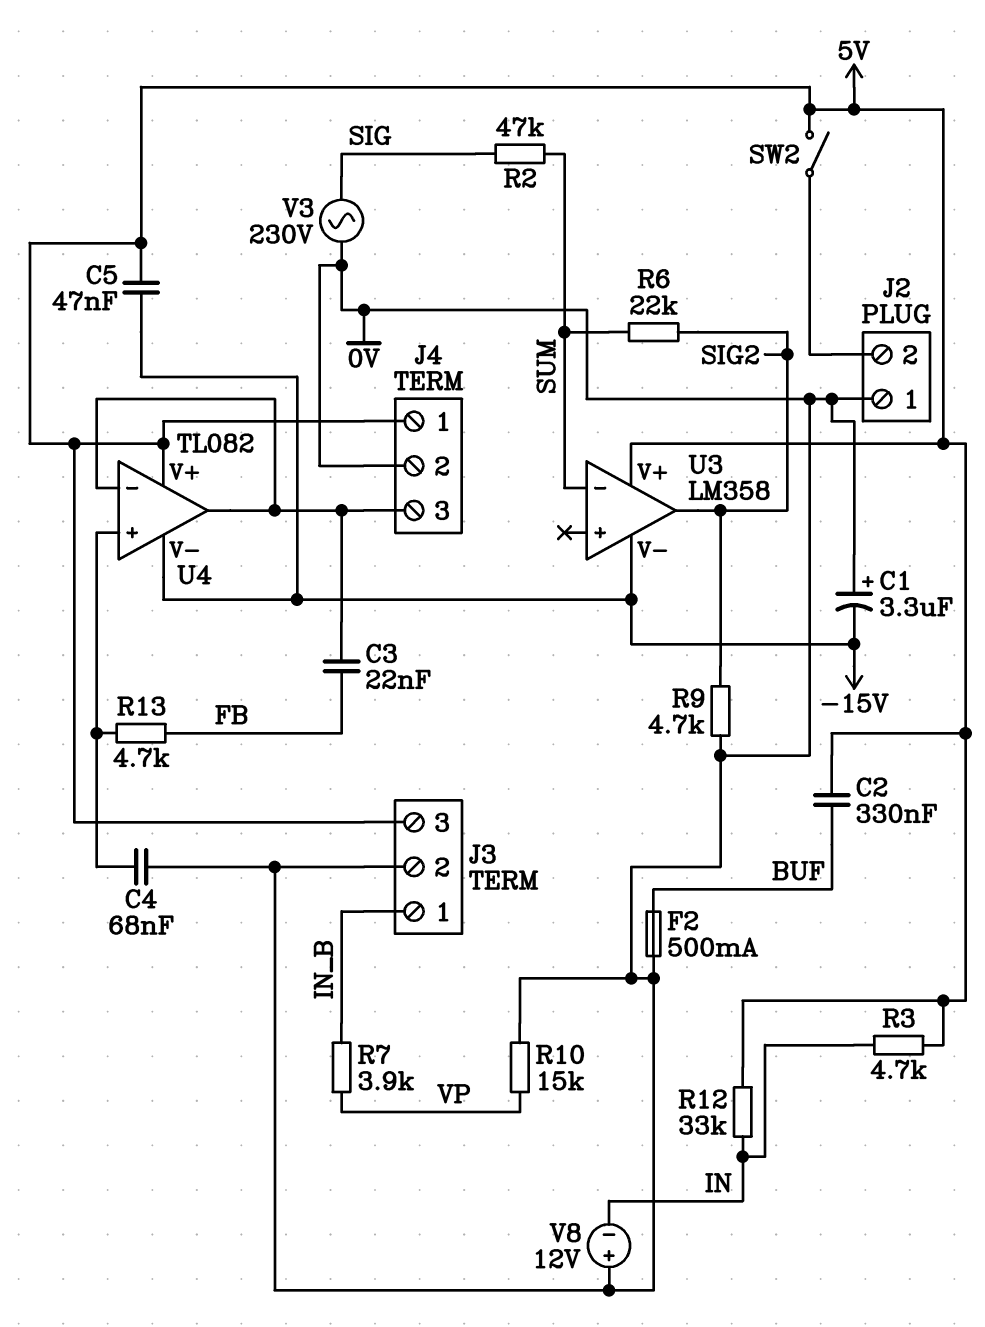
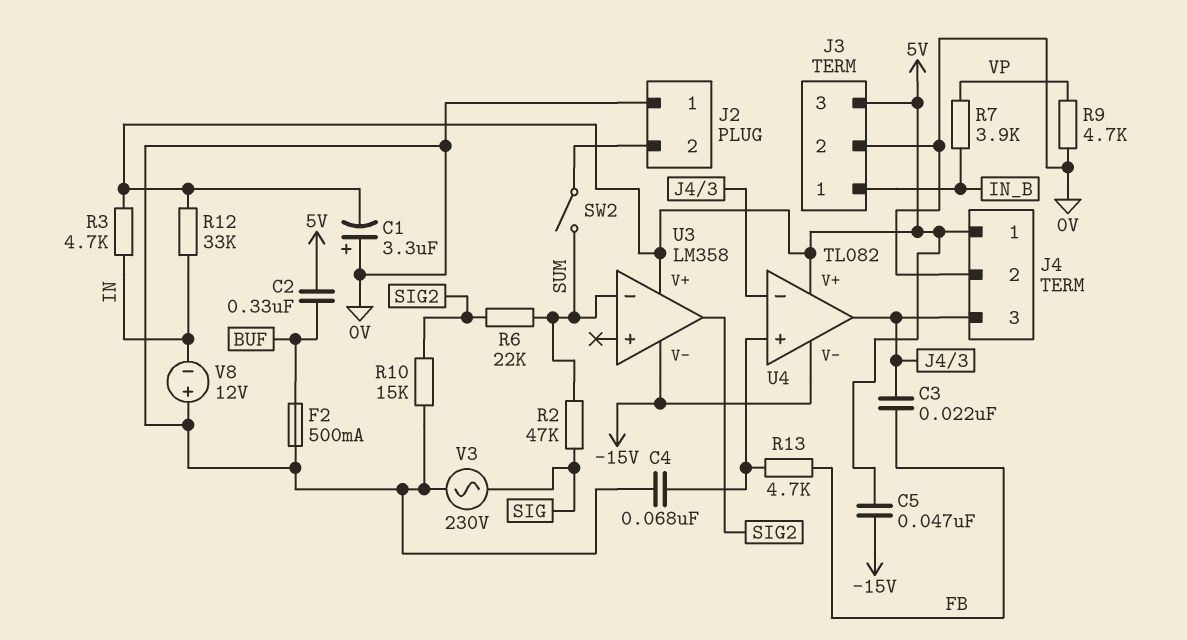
C1: 3.3uF (plus 0V, minus -15V) -> 3.3uF (plus 0V, minus 5V)
R9: 4.7k (0V, SIG2) -> 4.7k (0V, VP)
R10: 15k (0V, VP) -> 15k (0V, SIG2)
SW2: switch (5V, J2/2) -> switch (J2/2, SUM)

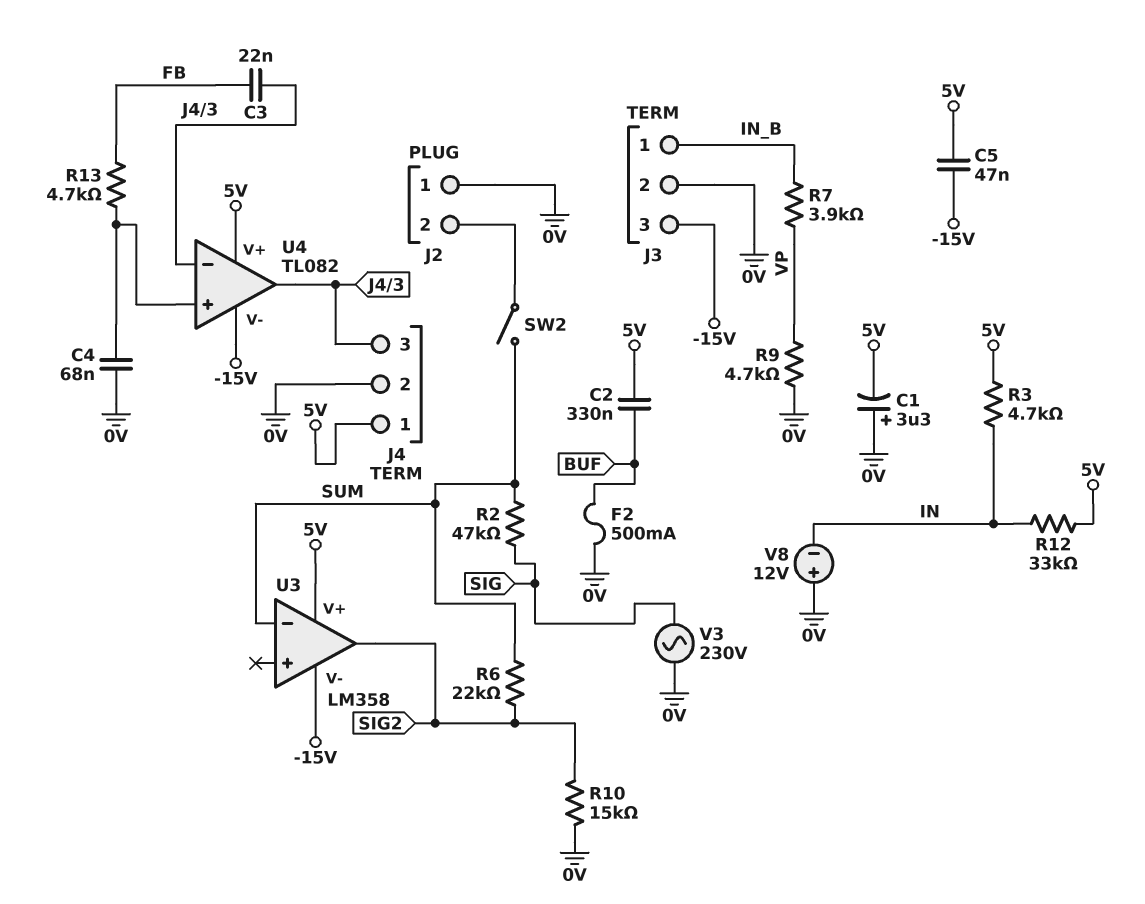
J3 pin 3: 5V -> -15V

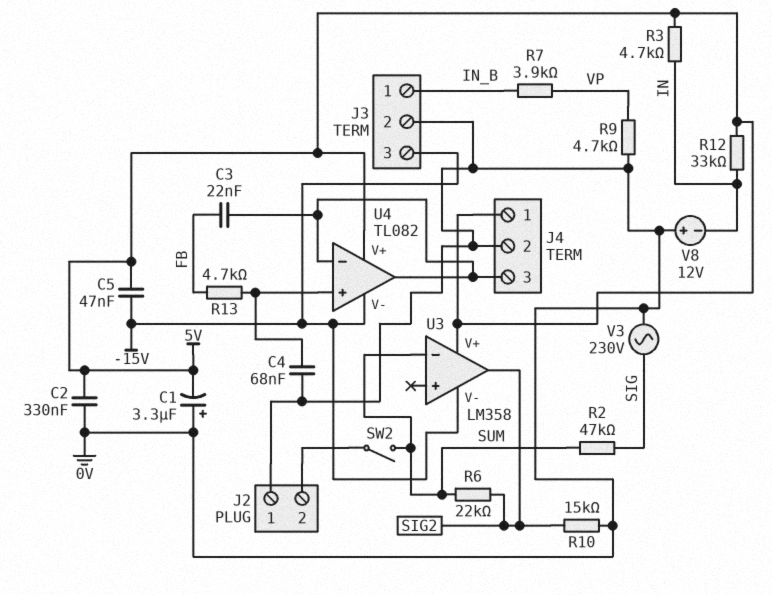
C2: 330nF (5V, BUF) -> 330nF (0V, 5V)
F2: 500mA (0V, BUF) -> none

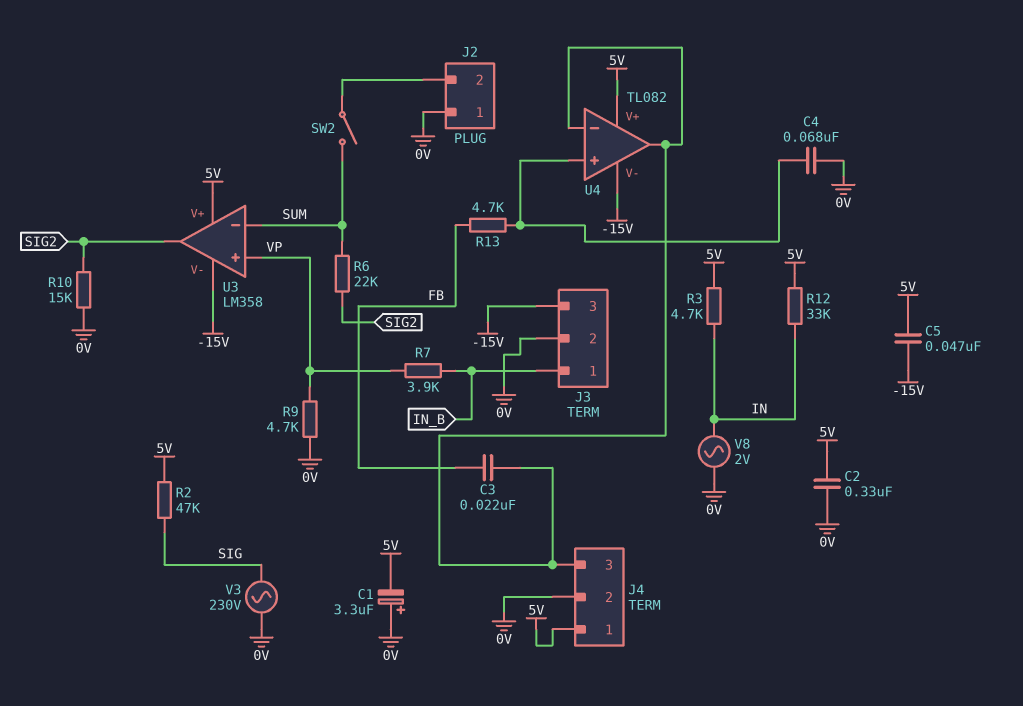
R2: 47k (SIG, SUM) -> 47k (5V, SIG)
U3 pin in+: none -> VP
V8: 12V (plus 0V, minus IN) -> AC 2V (0V, IN)

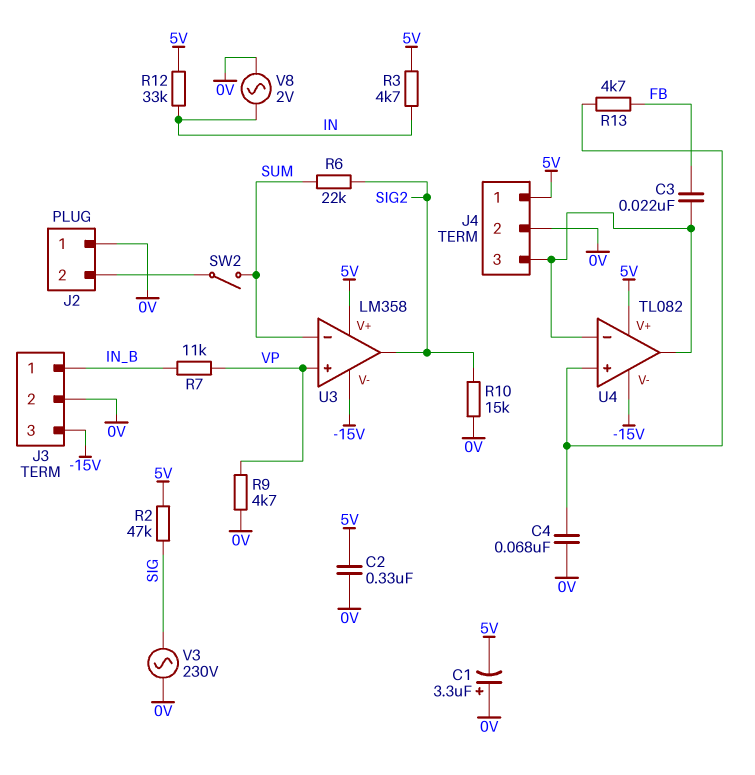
C5: 47nF (-15V, 5V) -> none
R7: 3.9k (IN_B, VP) -> 11k (IN_B, VP)

